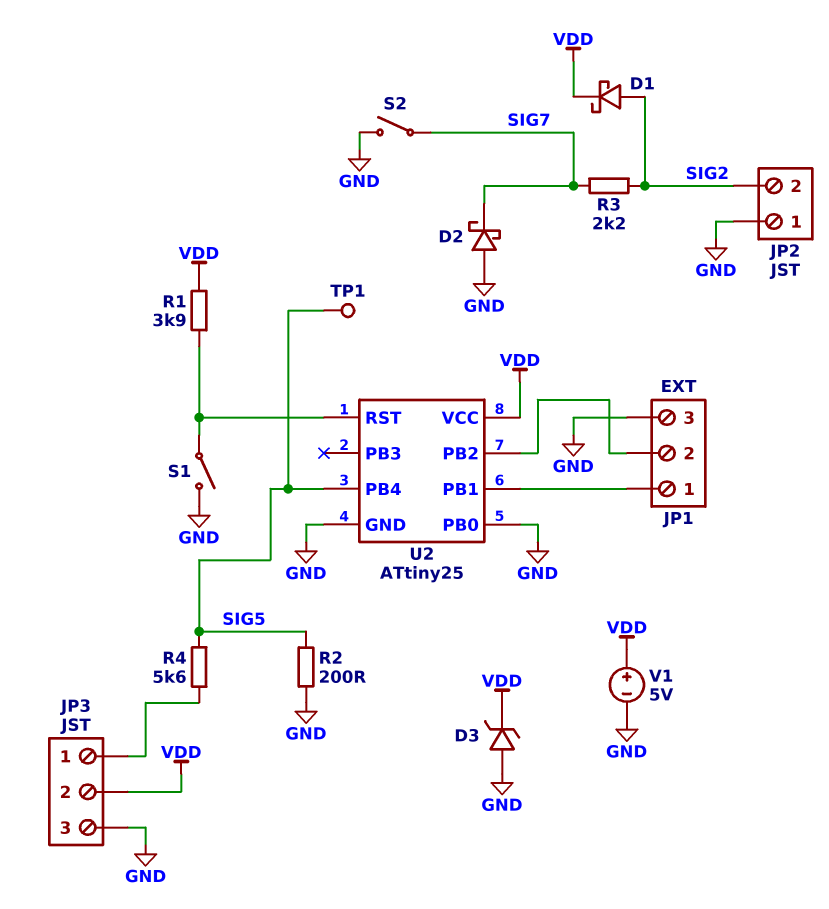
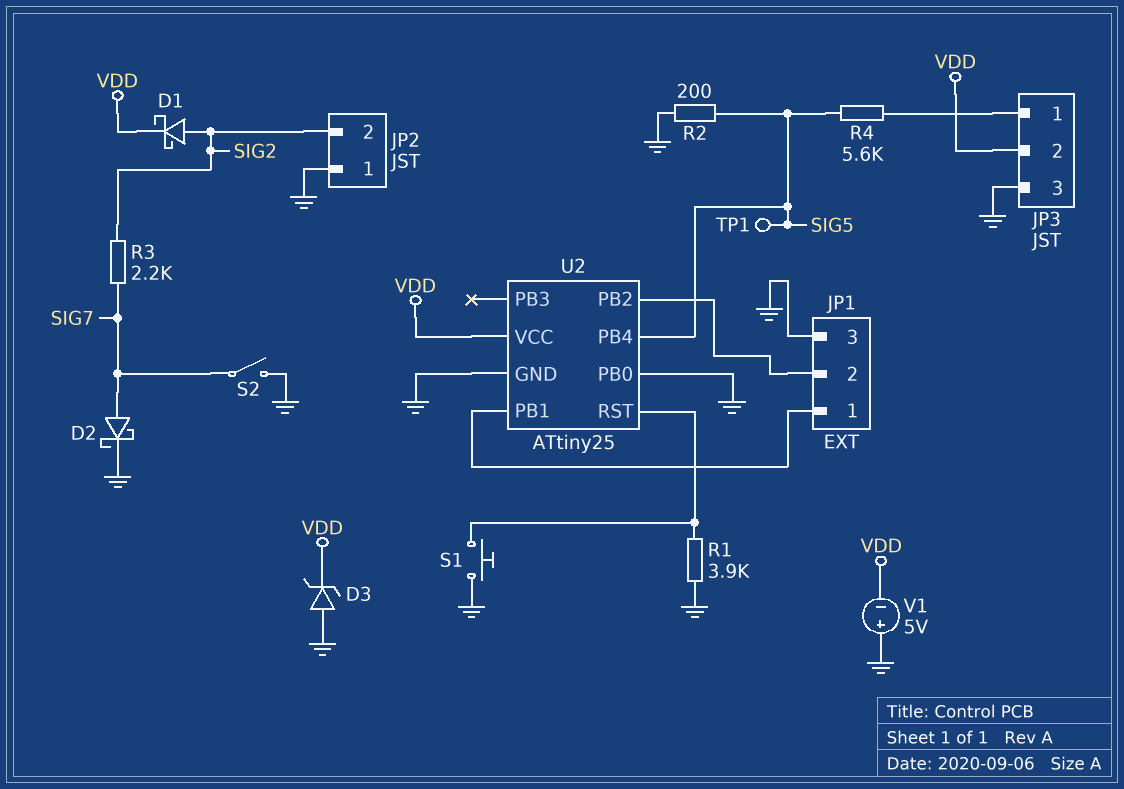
D2: schottky (A GND, K SIG7) -> schottky (A SIG7, K GND)
R1: 3.9k (U2/RST, VDD) -> 3.9k (GND, U2/RST)
S1: switch (GND, U2/RST) -> button (GND, U2/RST)
V1: 5V (plus VDD, minus GND) -> 5V (plus GND, minus VDD)

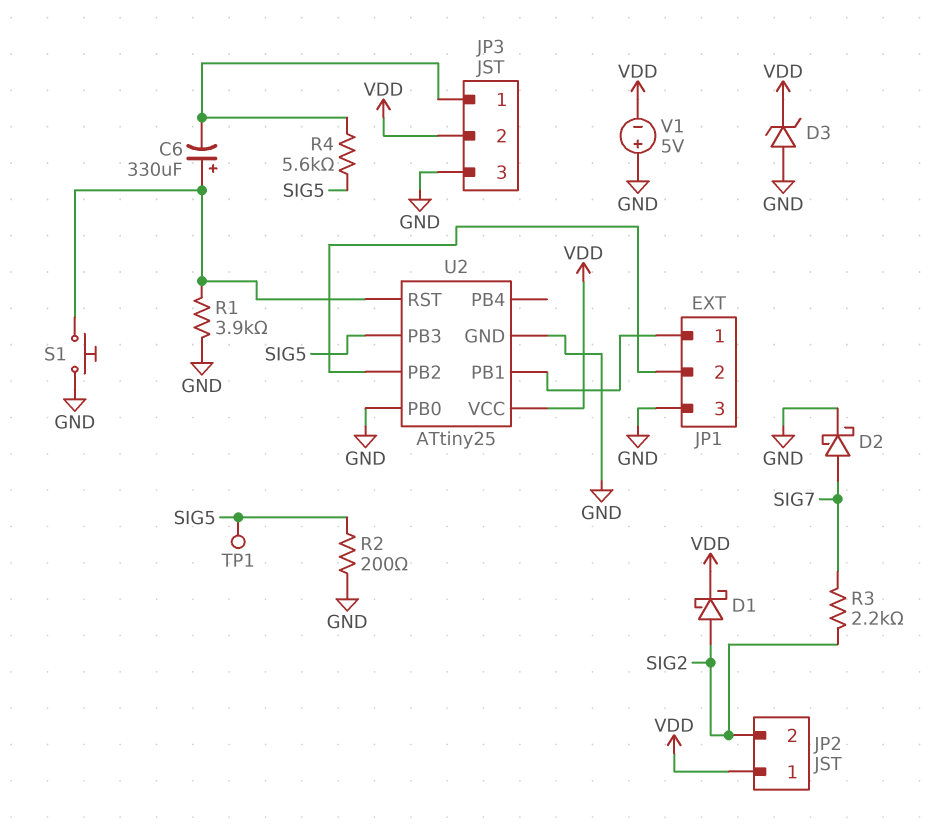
C6: none -> 330uF (plus U2/RST, minus JP3/1)
JP2 pin 1: GND -> VDD
S2: switch (GND, SIG7) -> none
U2 pin PB3: none -> SIG5
U2 pin PB4: SIG5 -> none

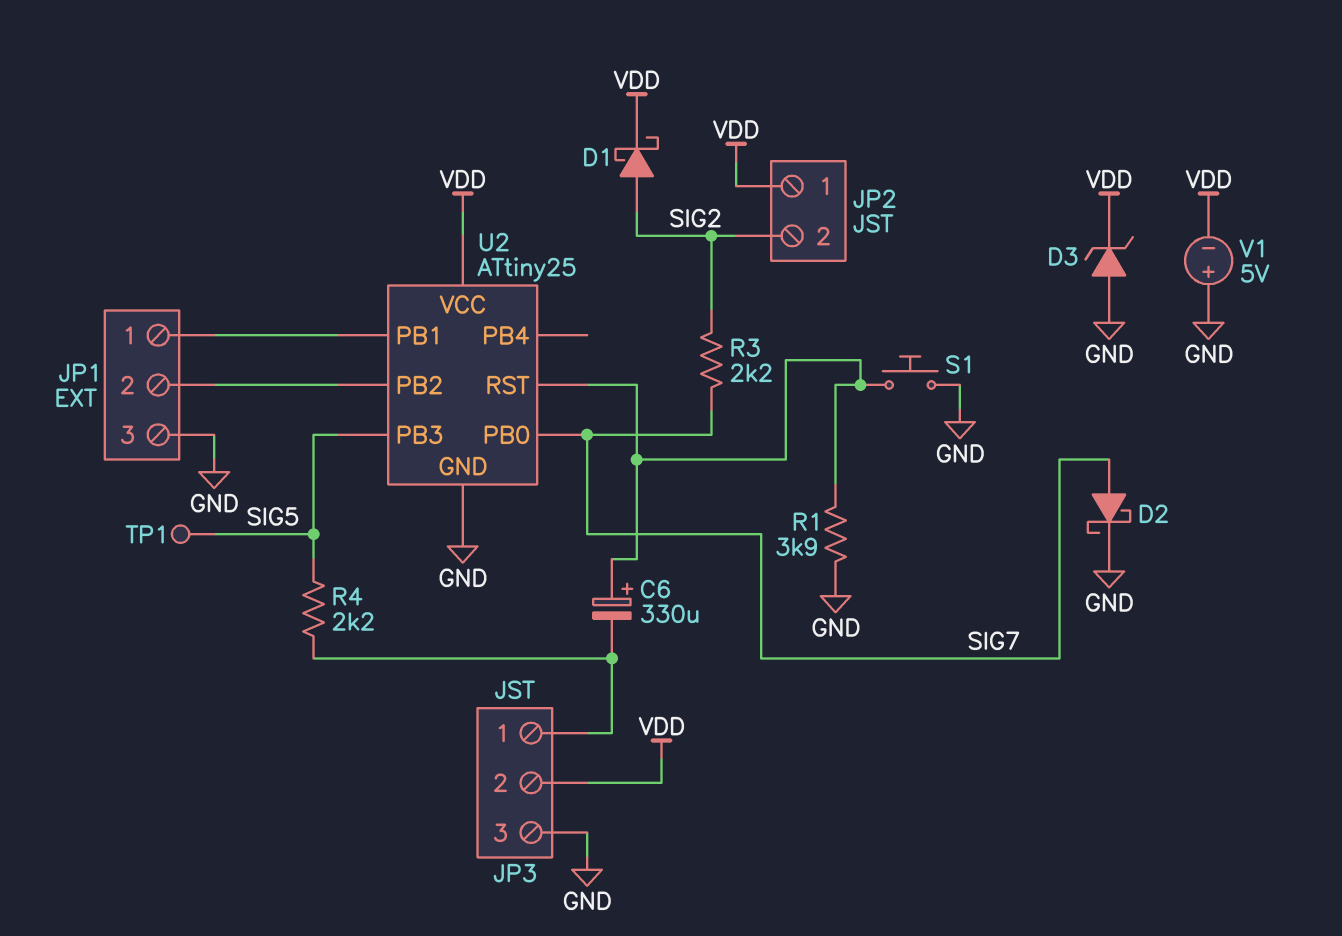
R2: 200 (GND, SIG5) -> none
R4: 5.6k (JP3/1, SIG5) -> 2.2k (JP3/1, SIG5)
U2 pin PB0: GND -> SIG7

